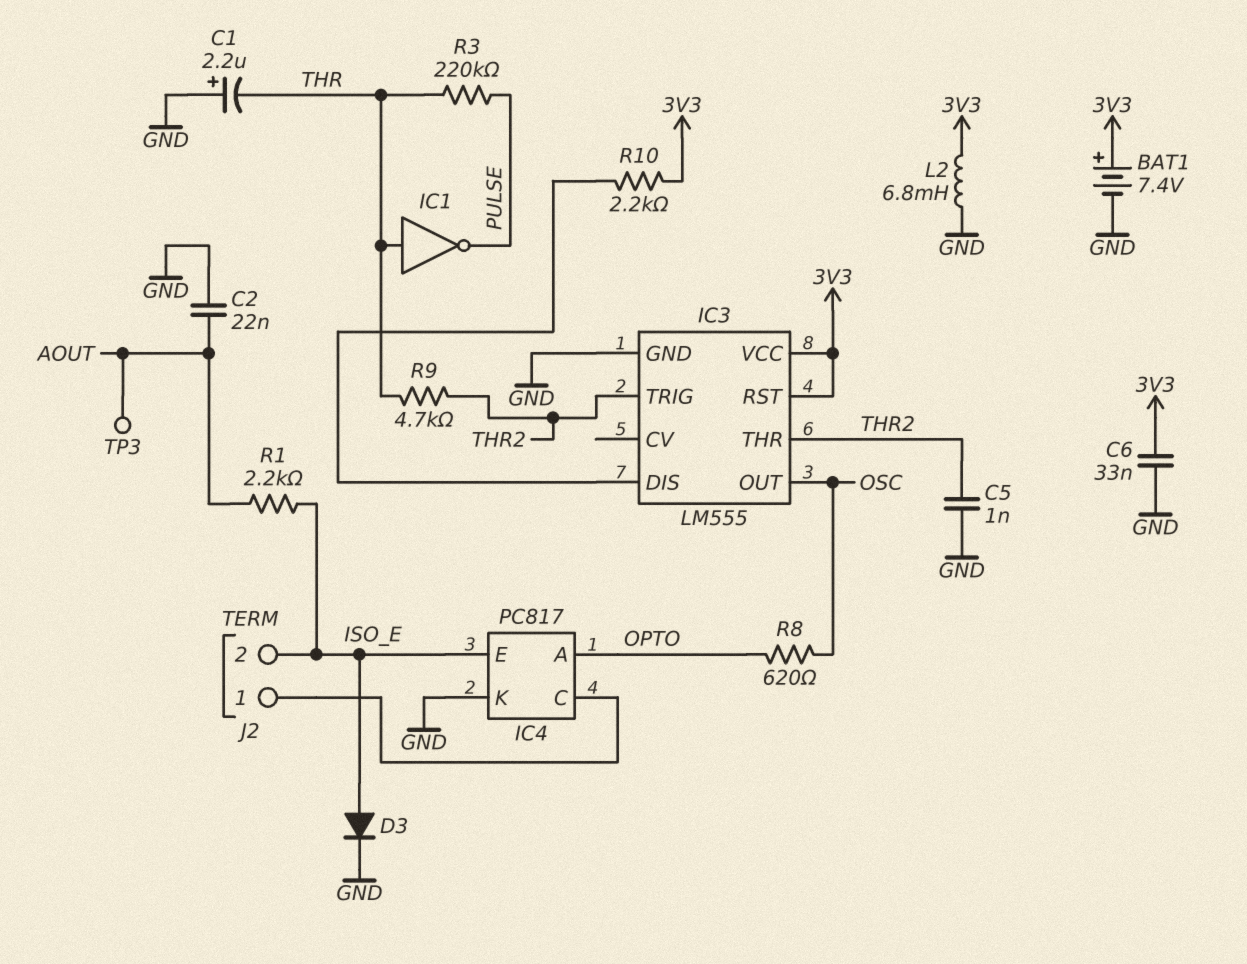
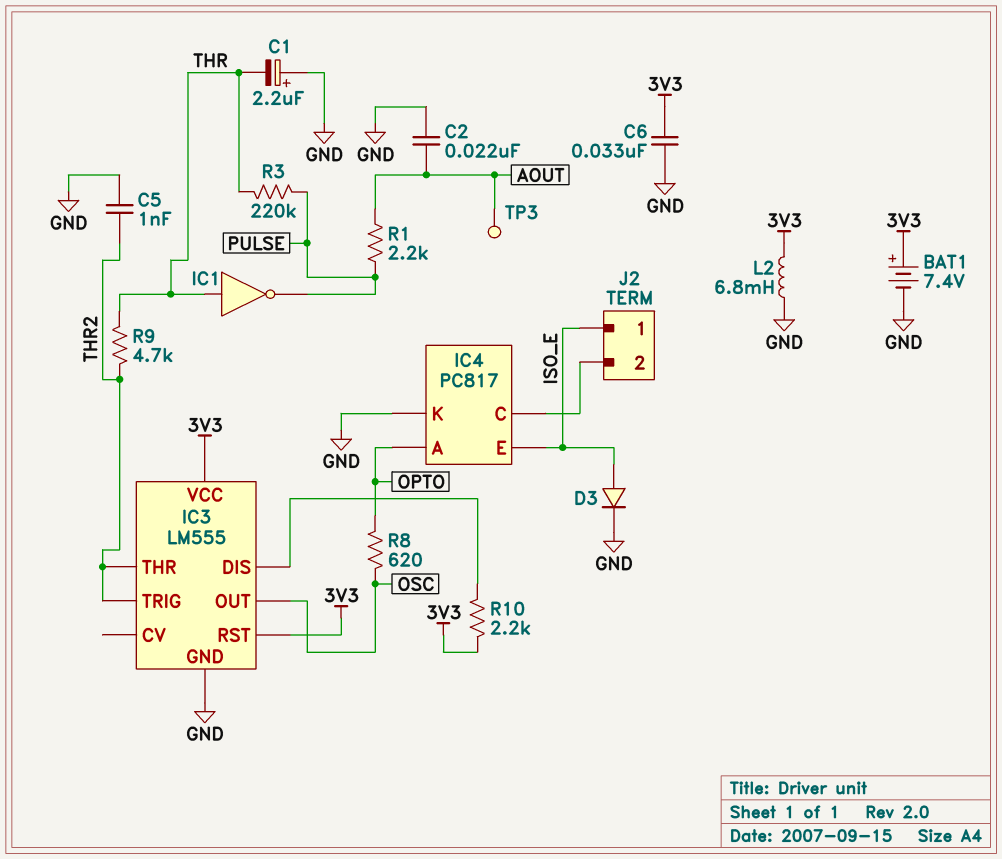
J2 pin 1: IC4/C -> ISO_E
J2 pin 2: ISO_E -> IC4/C
R1: 2.2k (AOUT, ISO_E) -> 2.2k (AOUT, PULSE)

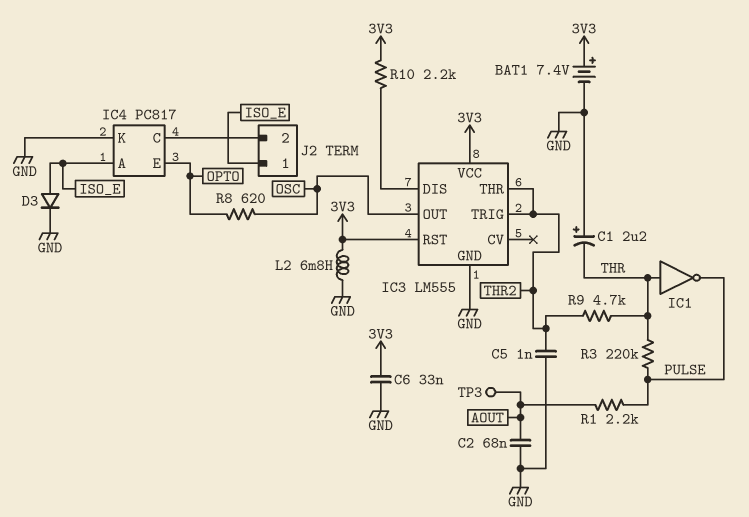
C2: 22nF (AOUT, GND) -> 68nF (AOUT, GND)
IC4 pin A: OPTO -> ISO_E
IC4 pin E: ISO_E -> OPTO

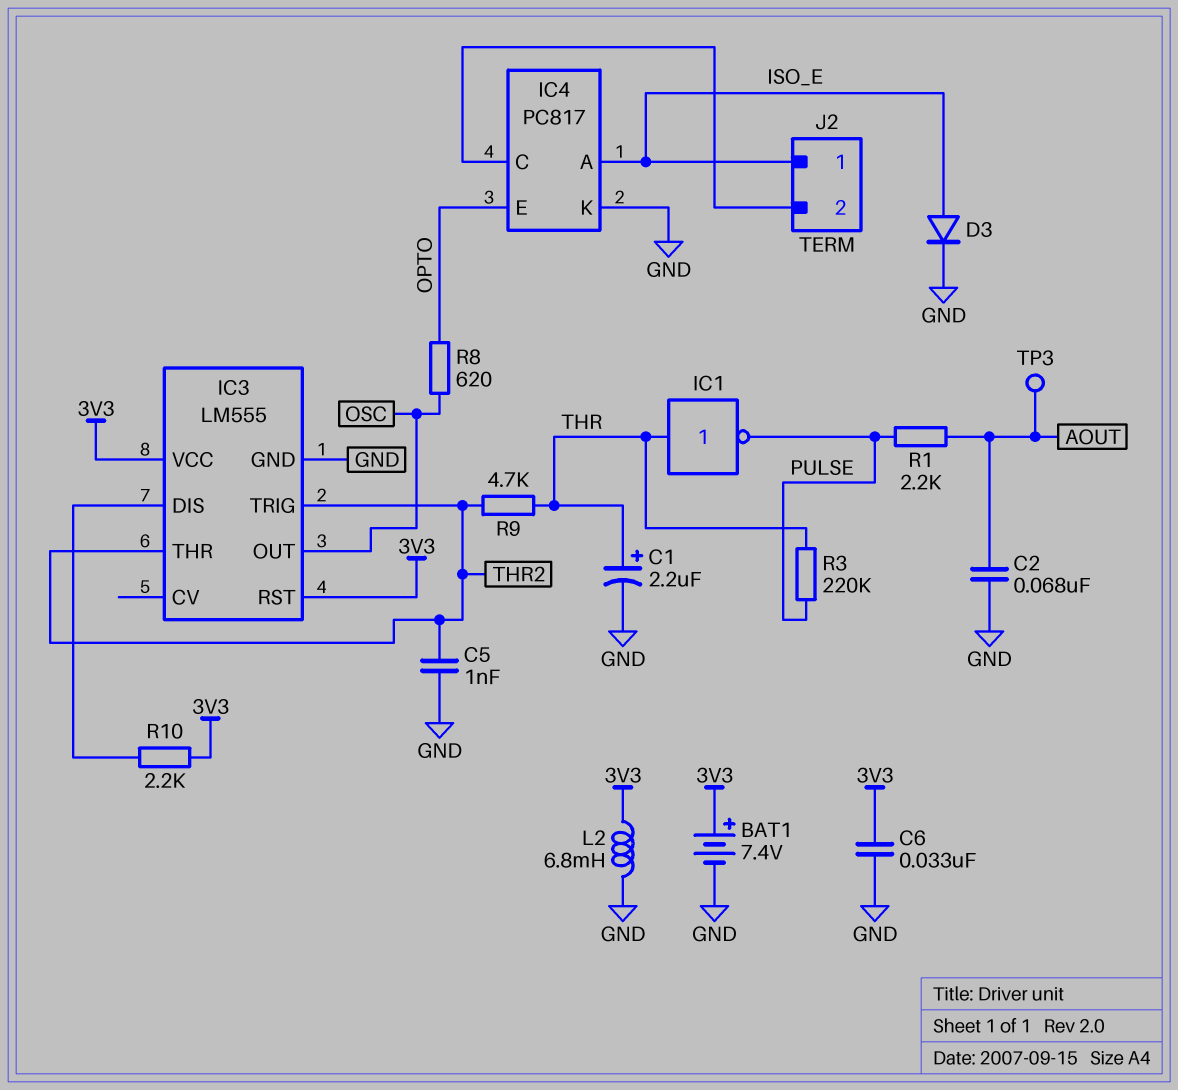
C1: 2.2uF (plus GND, minus THR) -> 2.2uF (plus THR, minus GND)

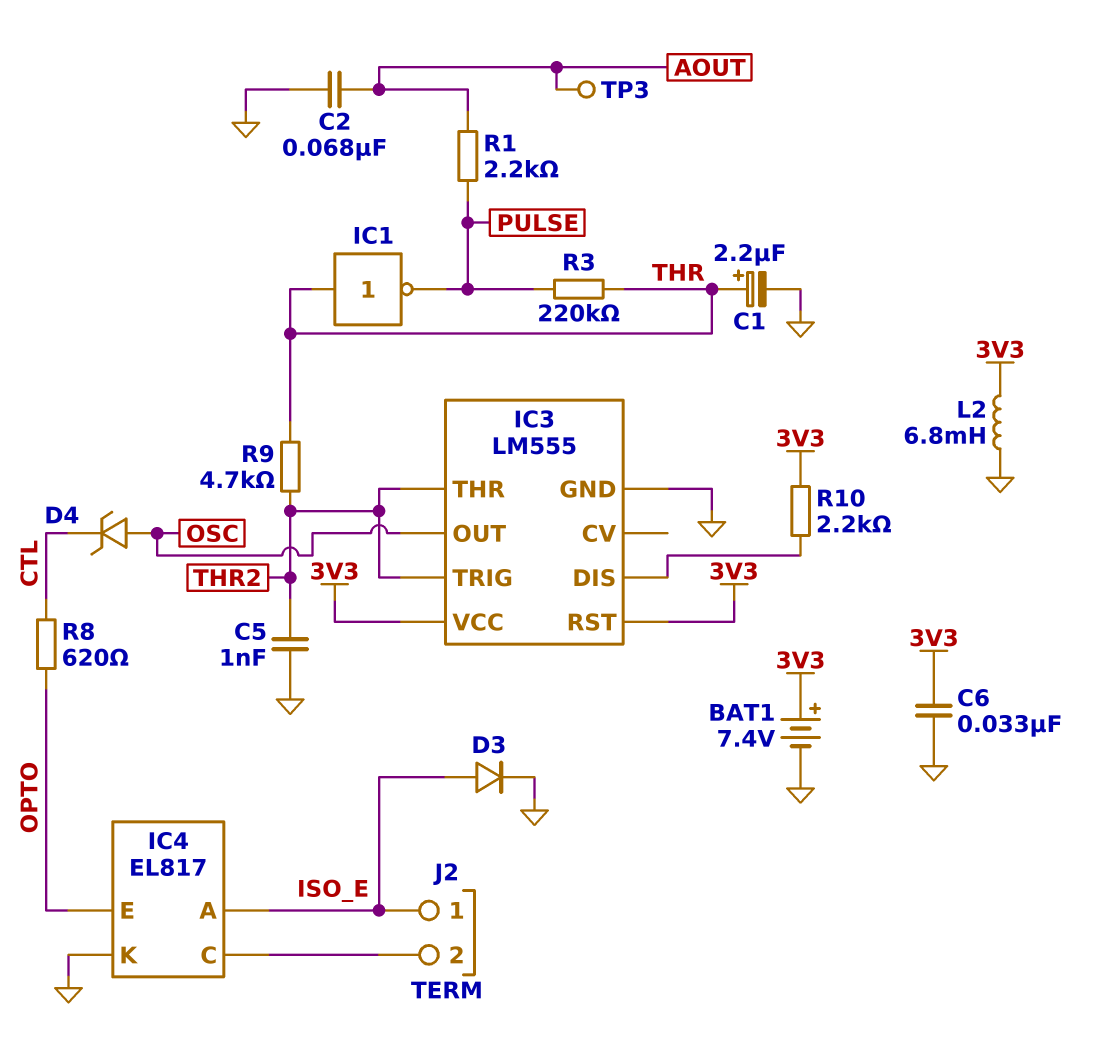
D4: none -> zener (A OSC, K CTL)
IC4: PC817 -> EL817
R8: 620 (OPTO, OSC) -> 620 (CTL, OPTO)

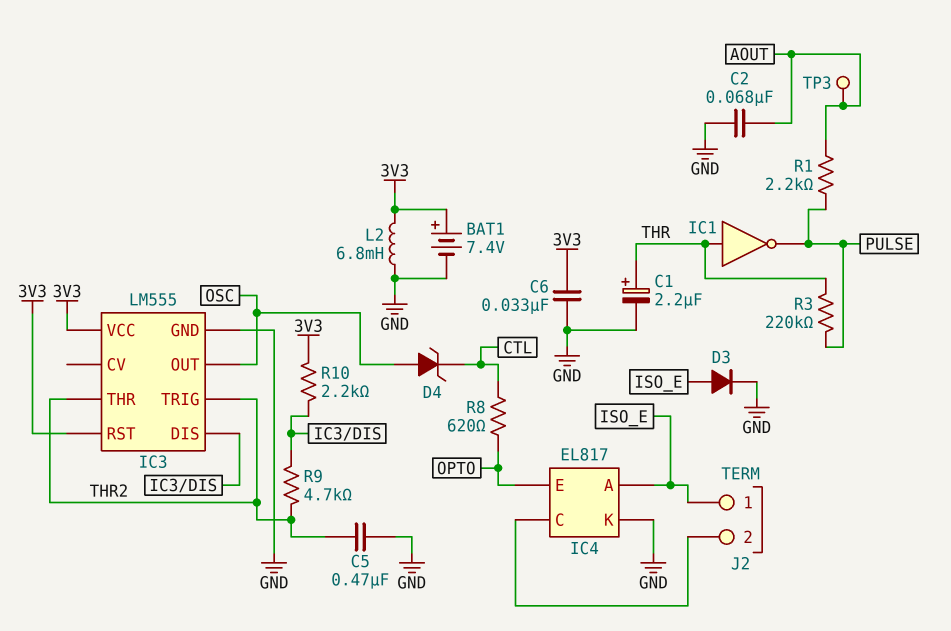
C5: 1nF (GND, THR2) -> 470nF (GND, THR2)
R9: 4.7k (THR, THR2) -> 4.7k (IC3/DIS, THR2)

